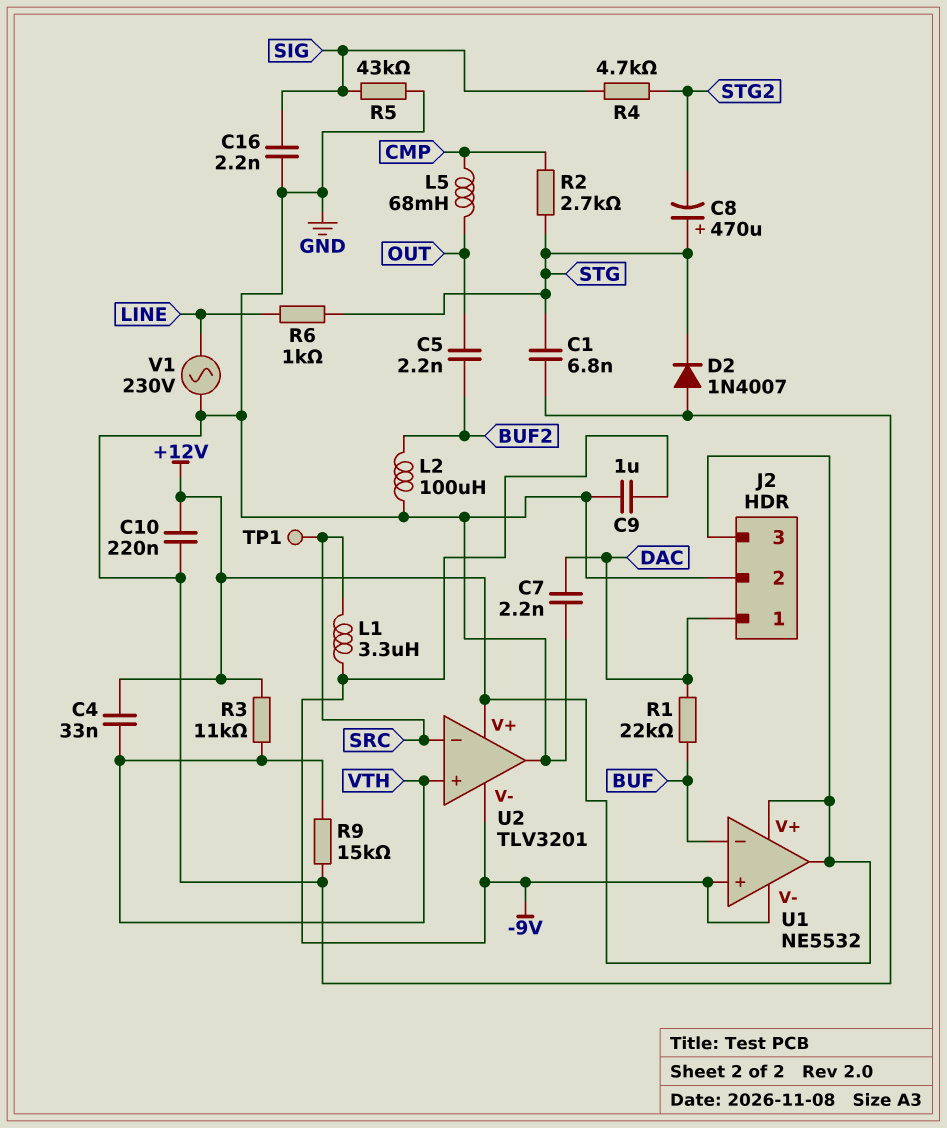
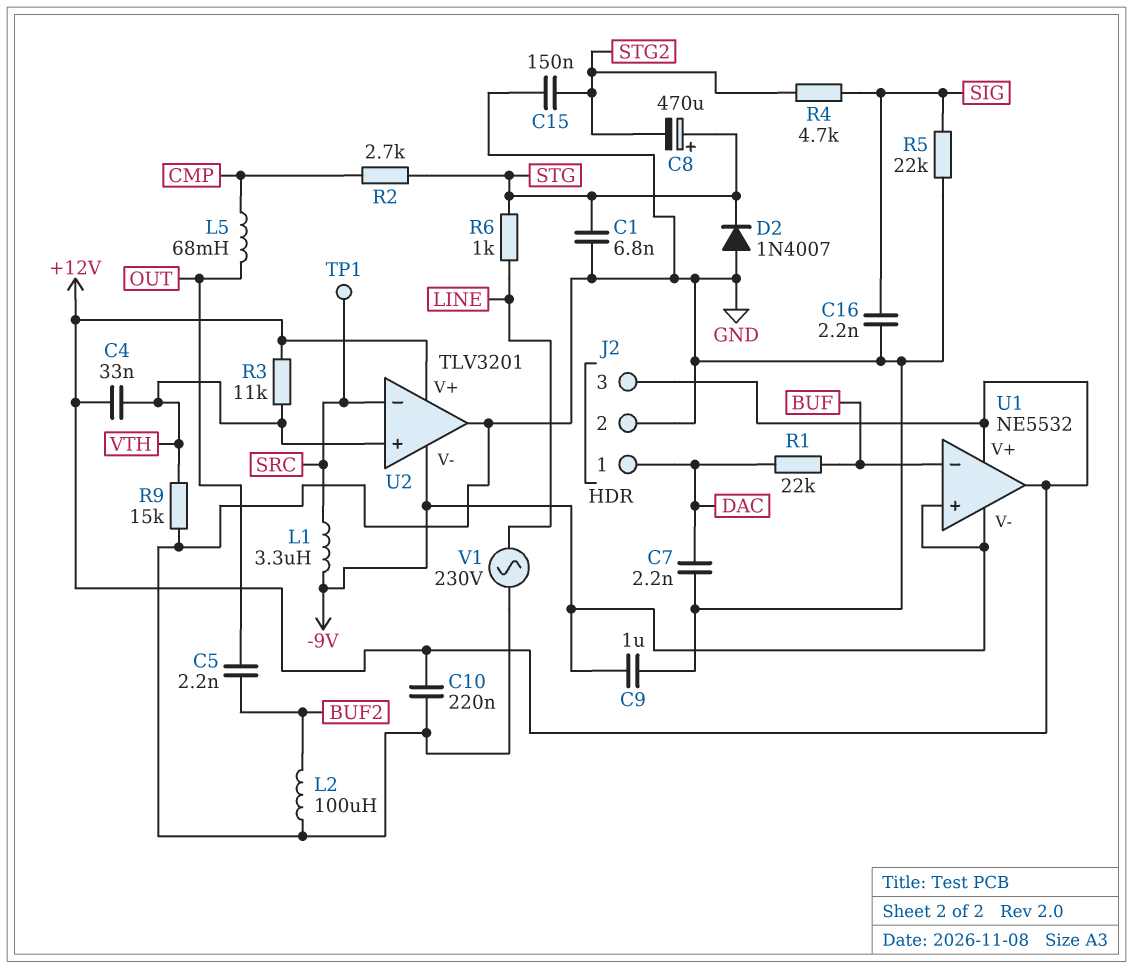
C15: none -> 150nF (GND, STG2)
R5: 43k (GND, SIG) -> 22k (GND, SIG)

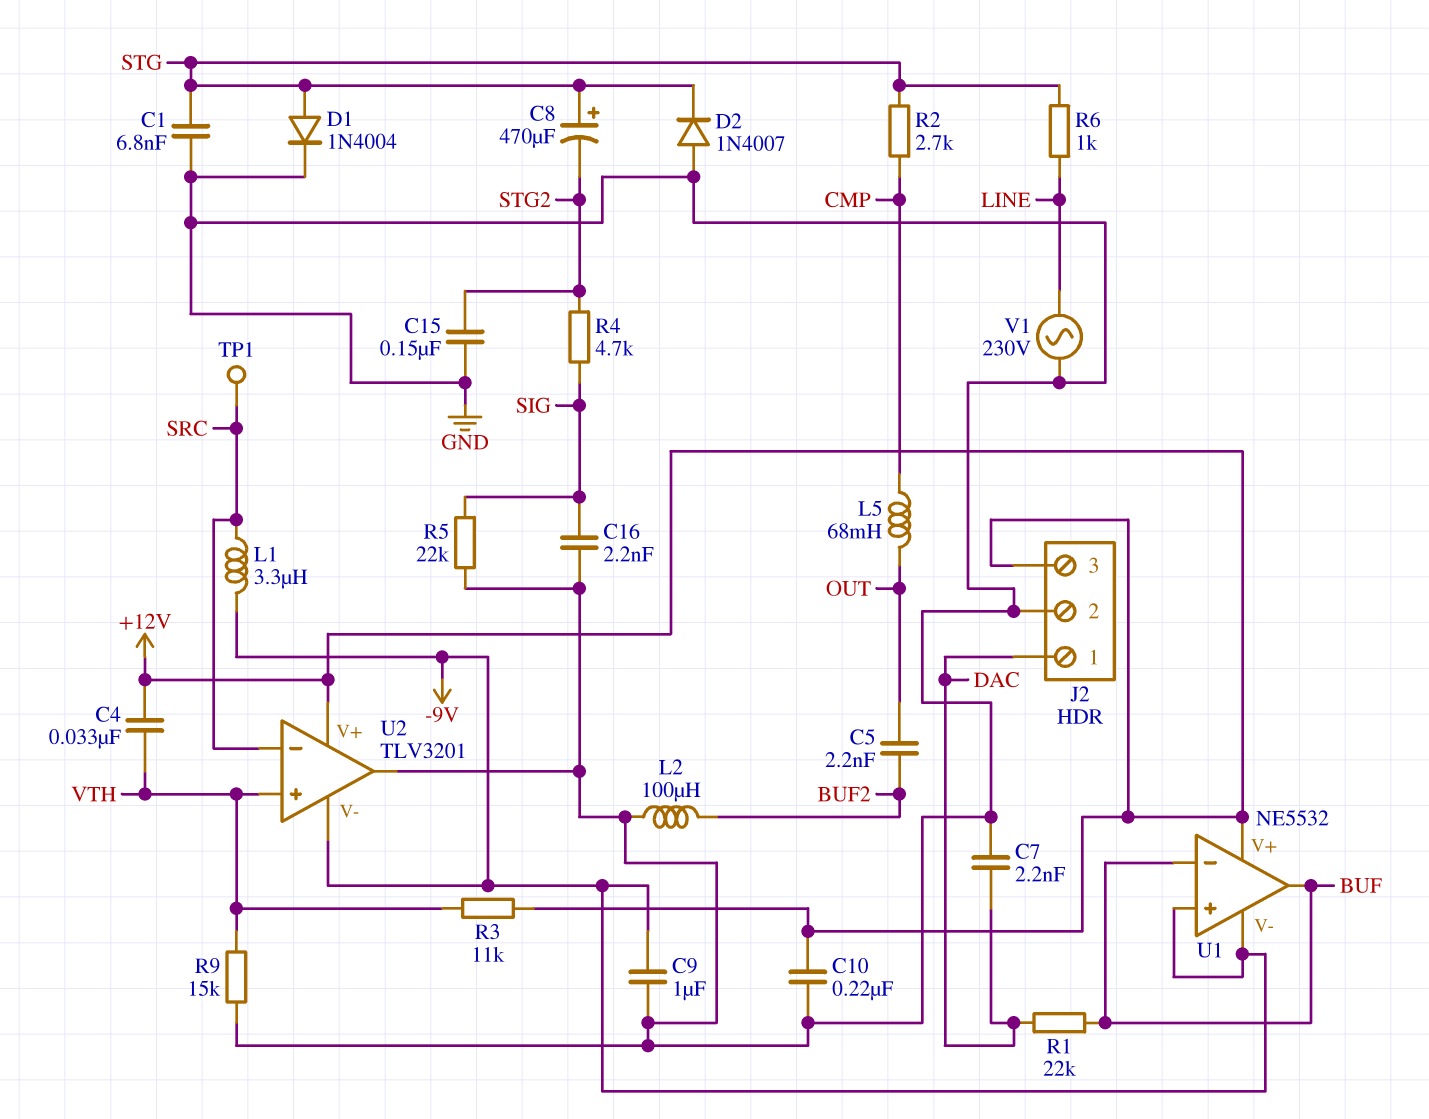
D1: none -> diode 1N4004 (A STG, K GND)
U1 pin out: +12V -> BUF

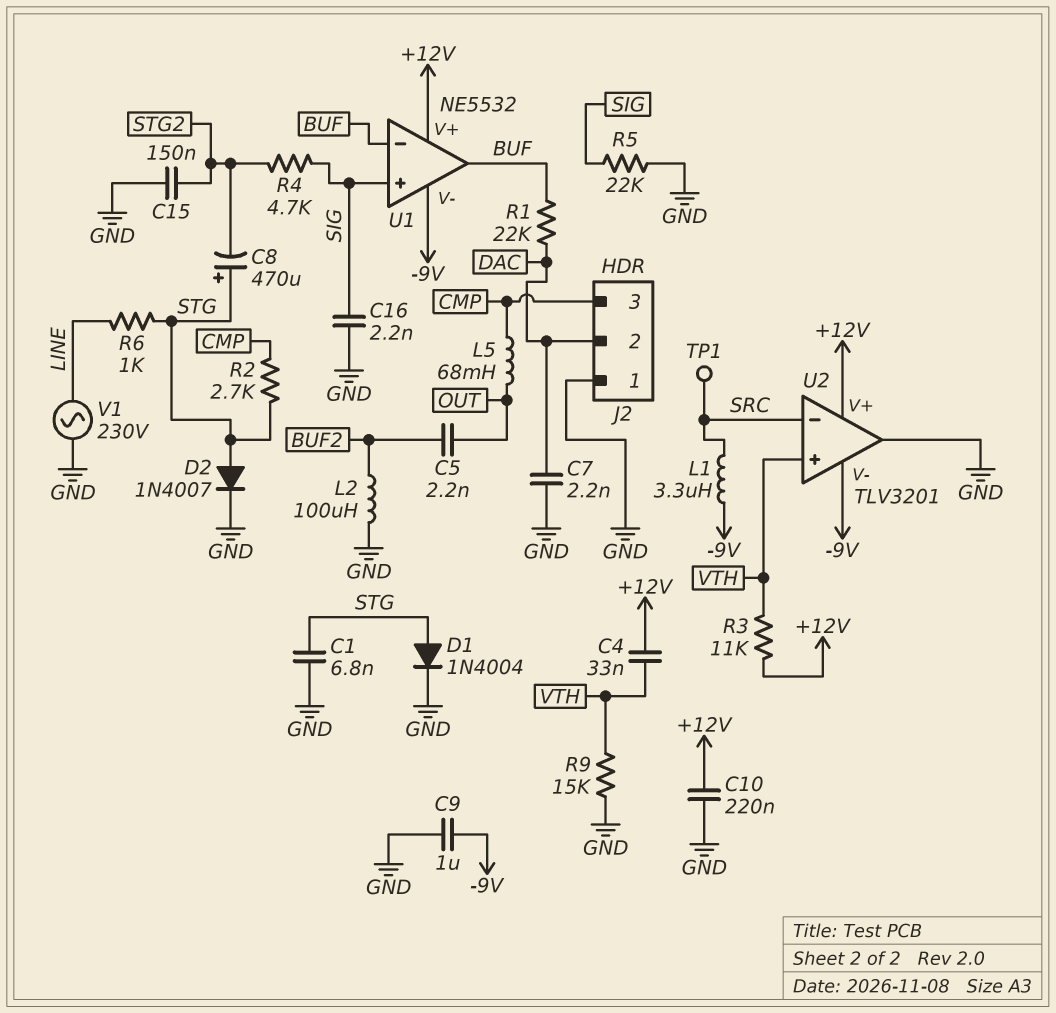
D2: diode 1N4007 (A GND, K STG) -> diode 1N4007 (A STG, K GND)
J2 pin 1: DAC -> GND
J2 pin 2: GND -> DAC
J2 pin 3: +12V -> CMP
U1 pin in+: -9V -> SIG

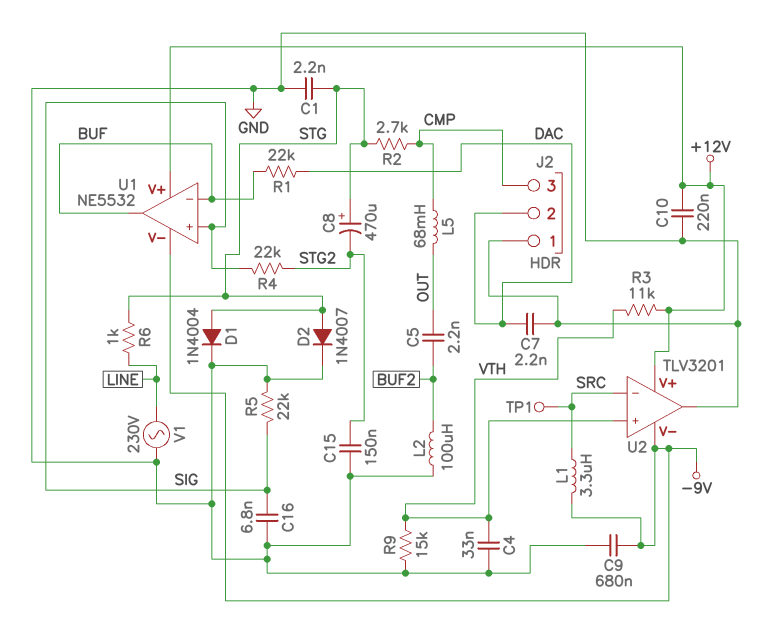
C1: 6.8nF (GND, STG) -> 2.2nF (GND, STG)
C4: 33nF (+12V, VTH) -> 33nF (GND, VTH)
C9: 1uF (-9V, GND) -> 680nF (-9V, GND)
C16: 2.2nF (GND, SIG) -> 6.8nF (GND, SIG)
R4: 4.7k (SIG, STG2) -> 22k (SIG, STG2)

